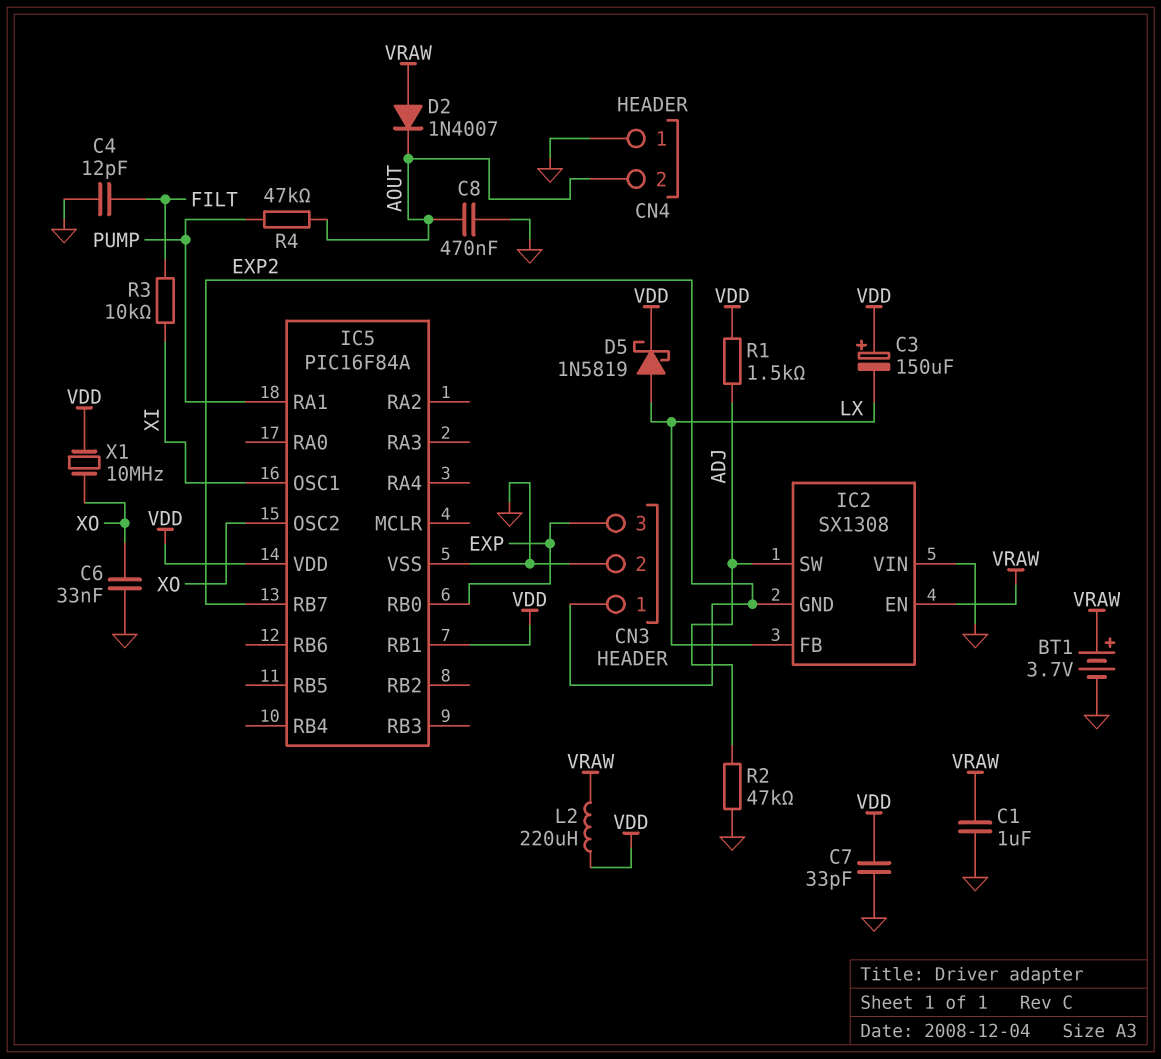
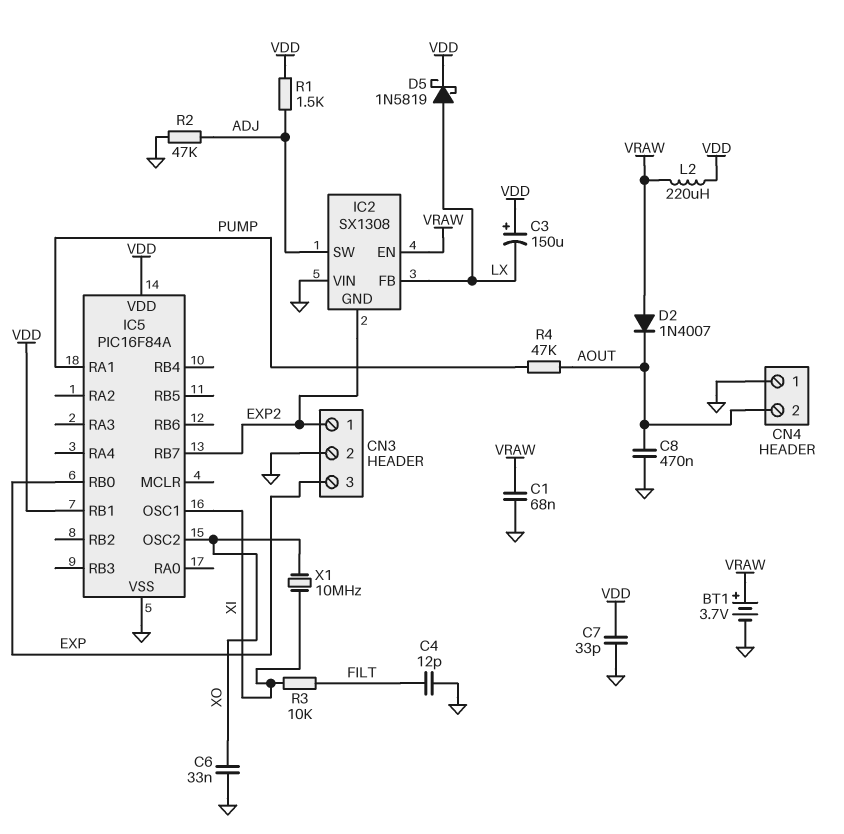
C1: 1uF (GND, VRAW) -> 68nF (GND, VRAW)
X1: 10MHz (VDD, XO) -> 10MHz (XI, XO)

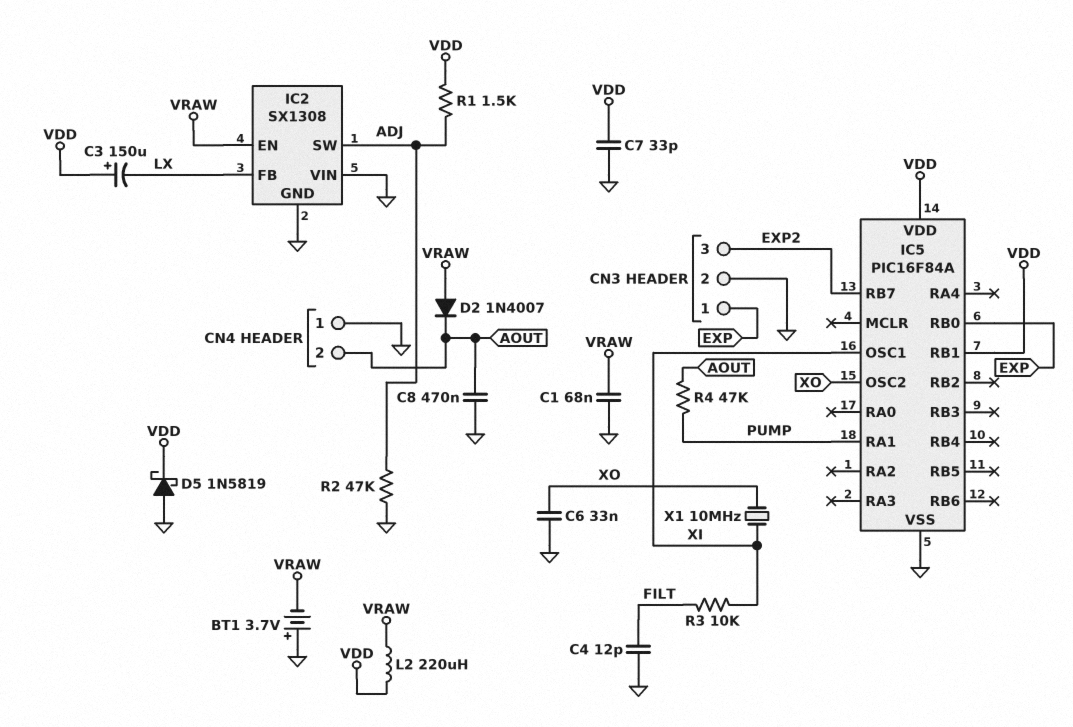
BT1: 3.7V (plus VRAW, minus GND) -> 3.7V (plus GND, minus VRAW)
CN3 pin 1: EXP2 -> EXP
CN3 pin 3: EXP -> EXP2
D5: schottky 1N5819 (A LX, K VDD) -> schottky 1N5819 (A GND, K VDD)
IC2 pin GND: EXP2 -> GND

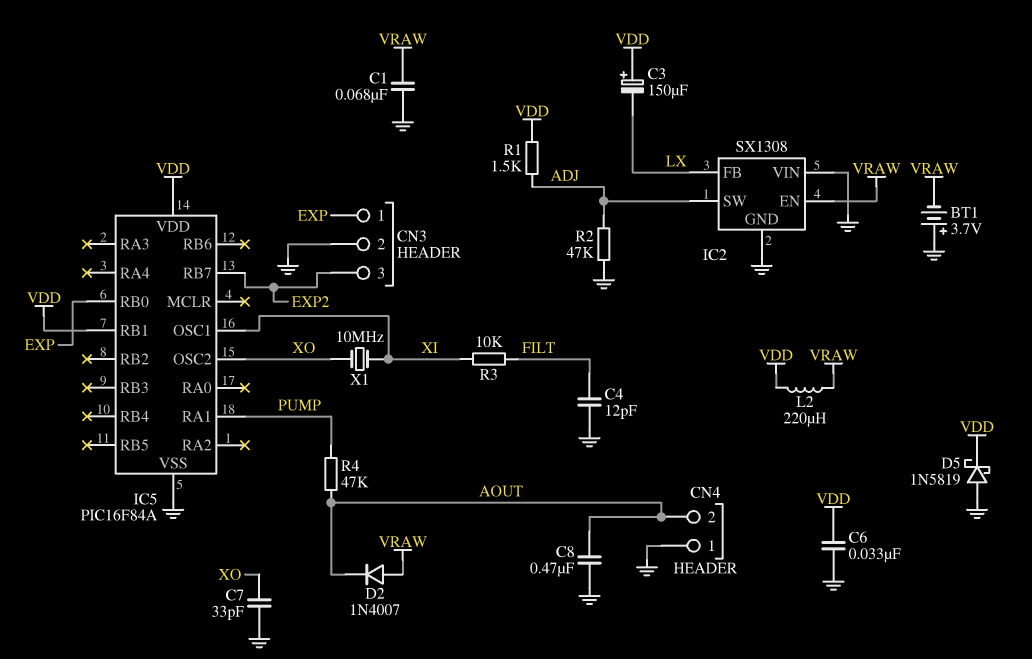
C6: 33nF (GND, XO) -> 33nF (GND, VDD)
C7: 33pF (GND, VDD) -> 33pF (GND, XO)

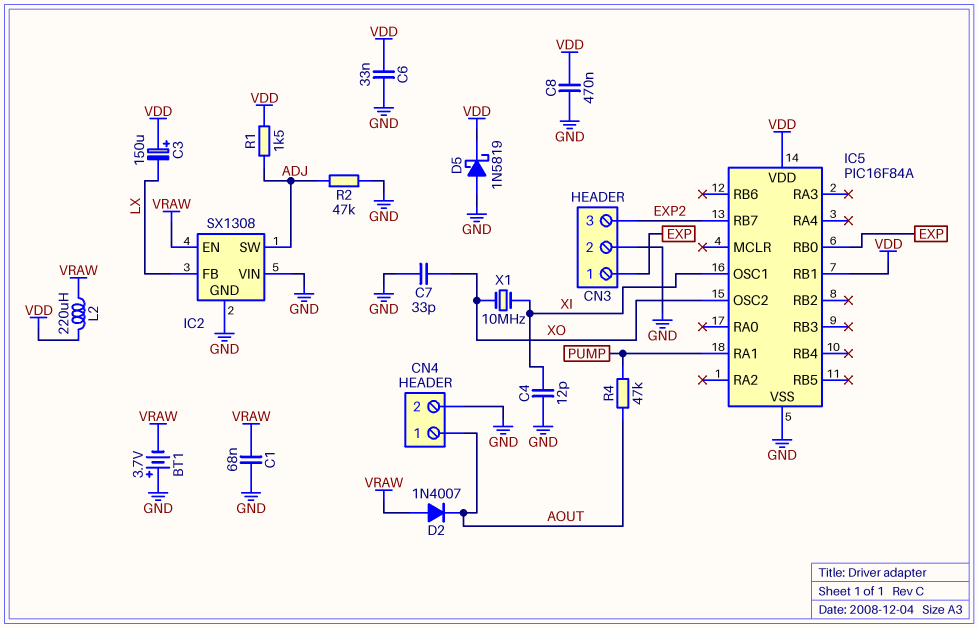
C4: 12pF (FILT, GND) -> 12pF (GND, XI)
C8: 470nF (AOUT, GND) -> 470nF (GND, VDD)
CN4 pin 1: GND -> AOUT
CN4 pin 2: AOUT -> GND
R3: 10k (FILT, XI) -> none

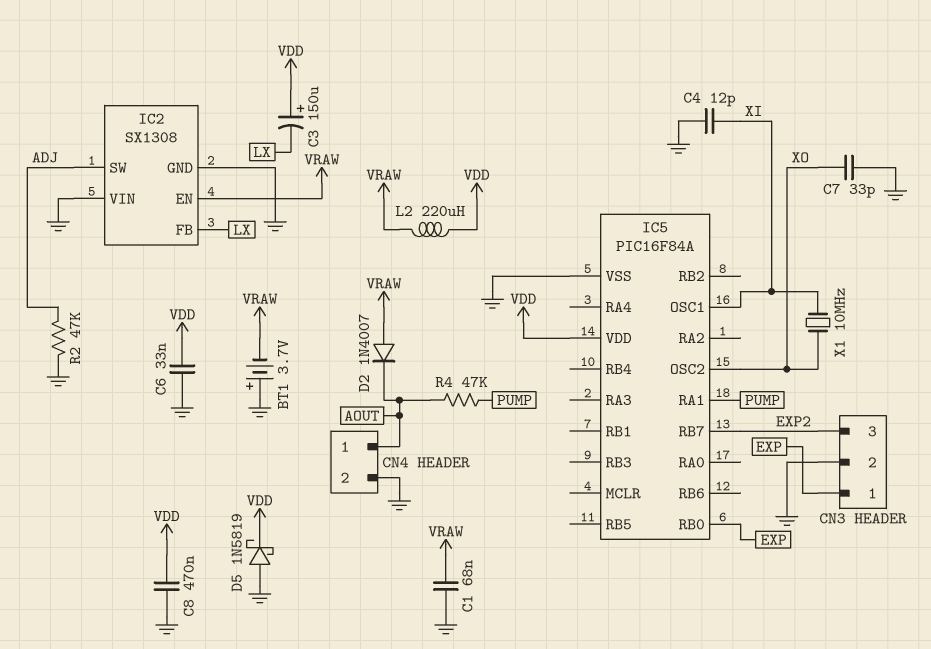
IC5 pin RB1: VDD -> none
R1: 1.5k (ADJ, VDD) -> none

